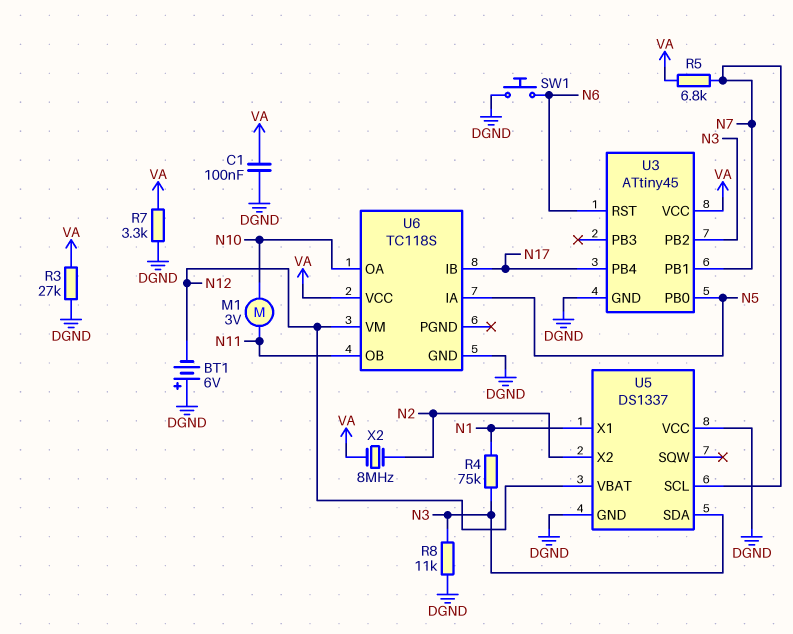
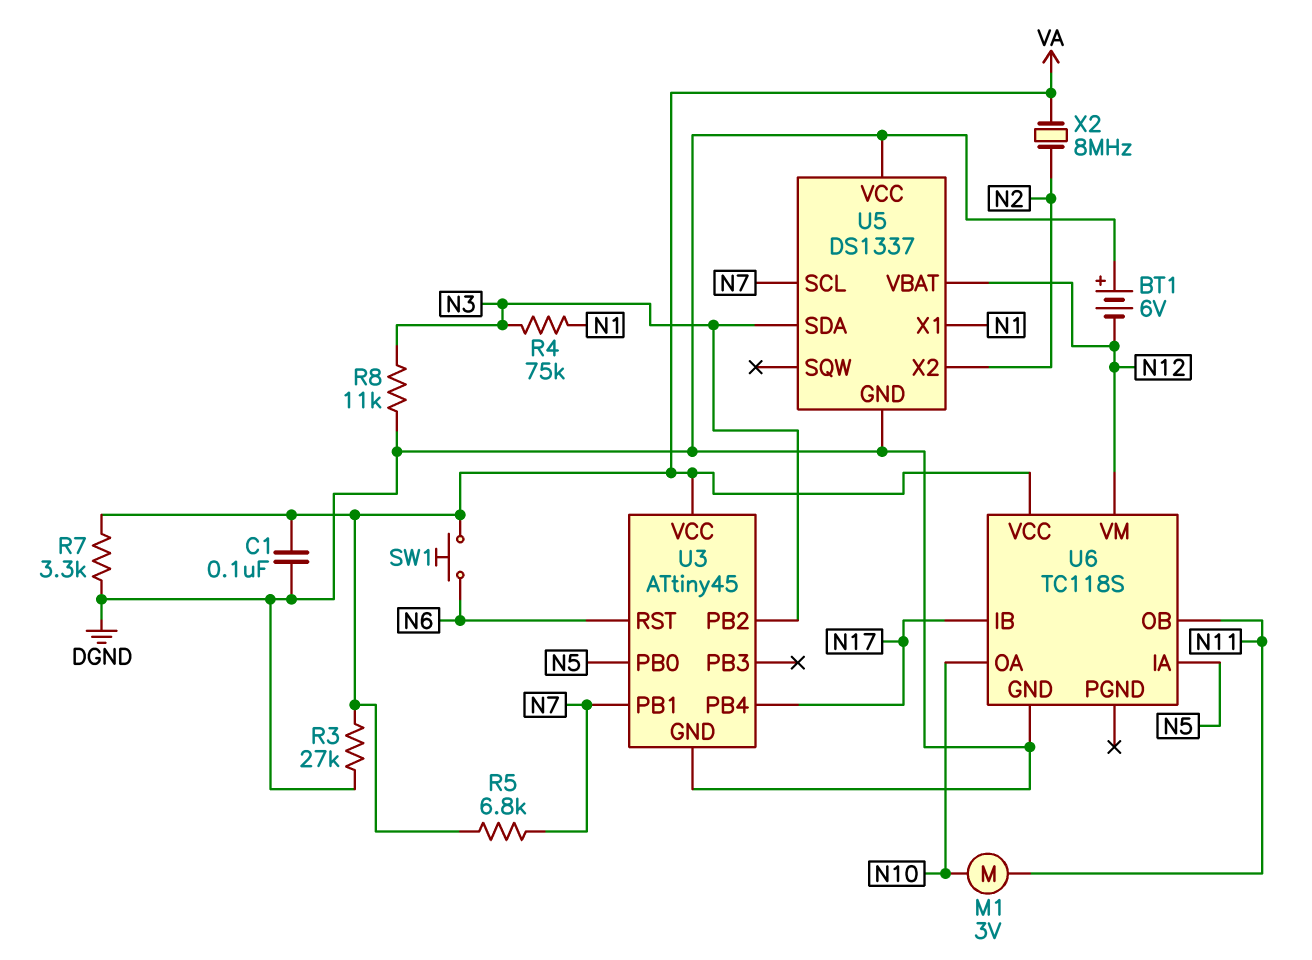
SW1: button (DGND, N6) -> button (N6, VA)

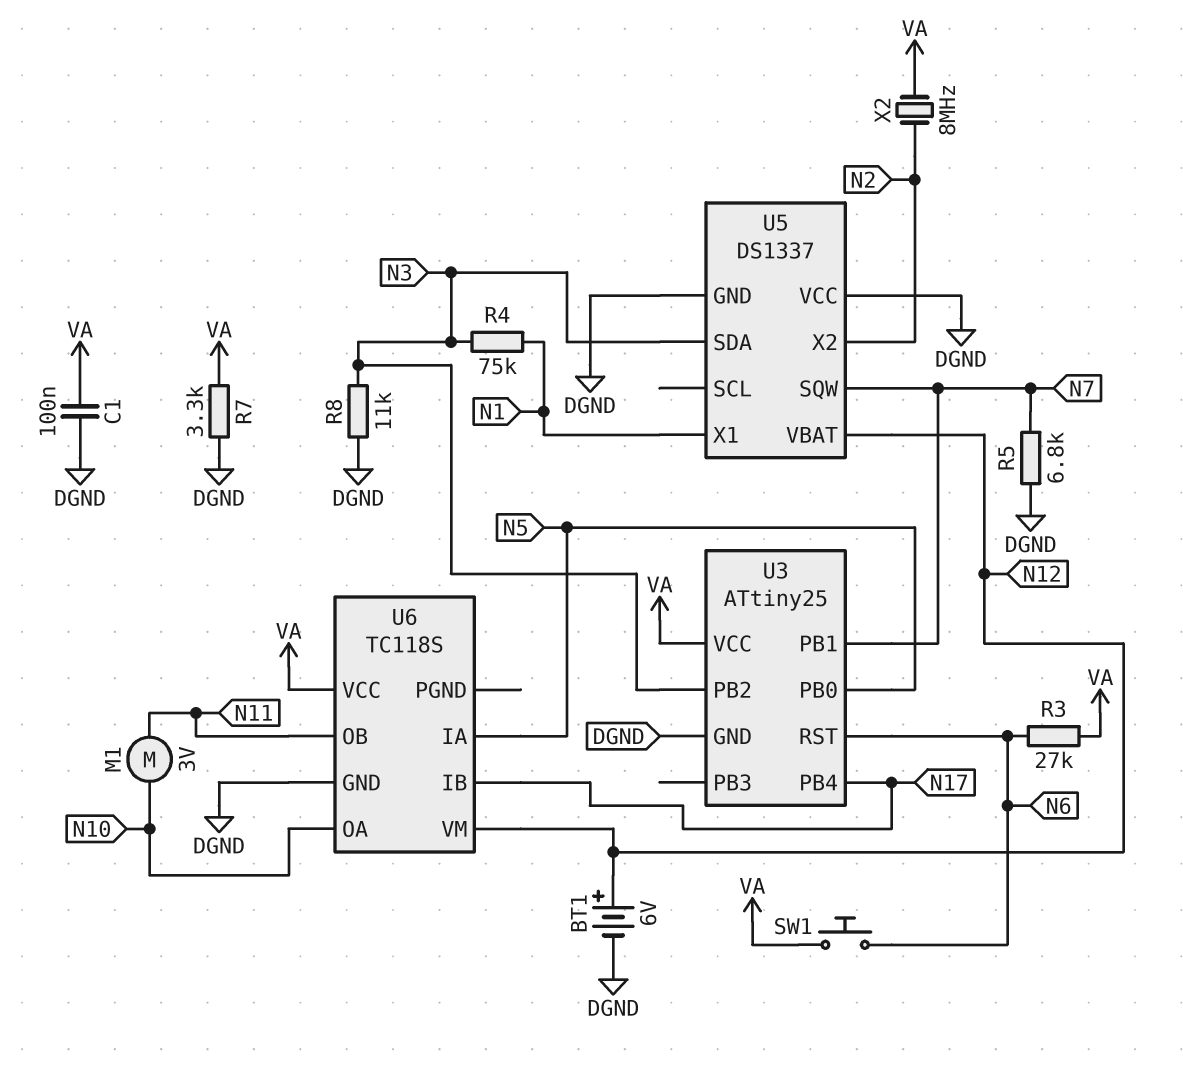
BT1: 6V (plus DGND, minus N12) -> 6V (plus N12, minus DGND)
R3: 27k (DGND, VA) -> 27k (N6, VA)
R5: 6.8k (N7, VA) -> 6.8k (DGND, N7)
U3: ATtiny45 -> ATtiny25
U5 pin SCL: N7 -> none
U5 pin SQW: none -> N7

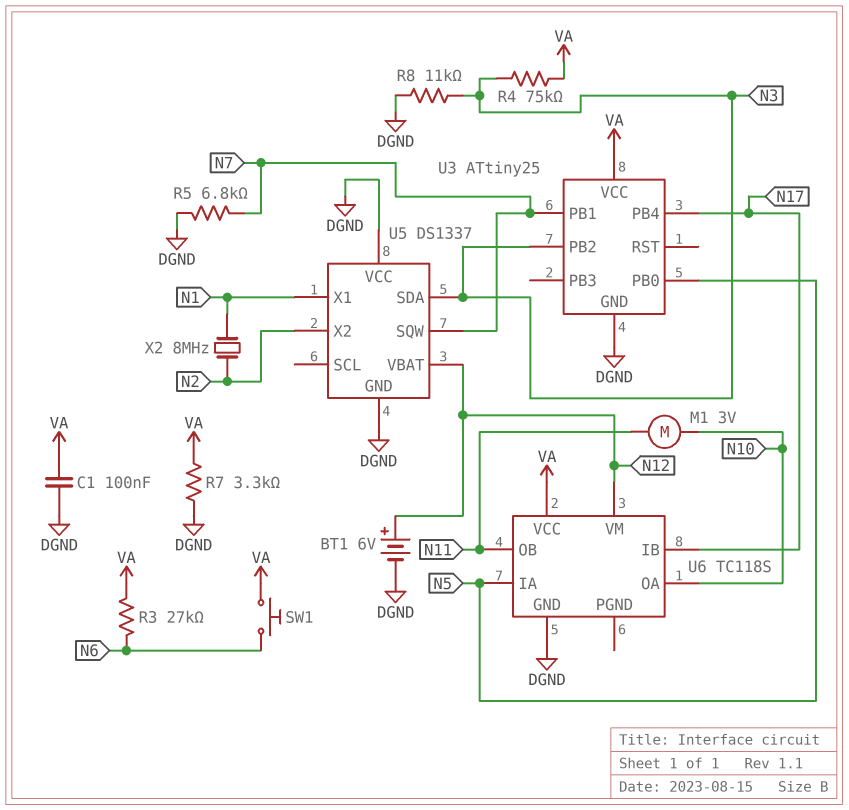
R4: 75k (N1, N3) -> 75k (N3, VA)
U3 pin RST: N6 -> none
X2: 8MHz (N2, VA) -> 8MHz (N1, N2)

